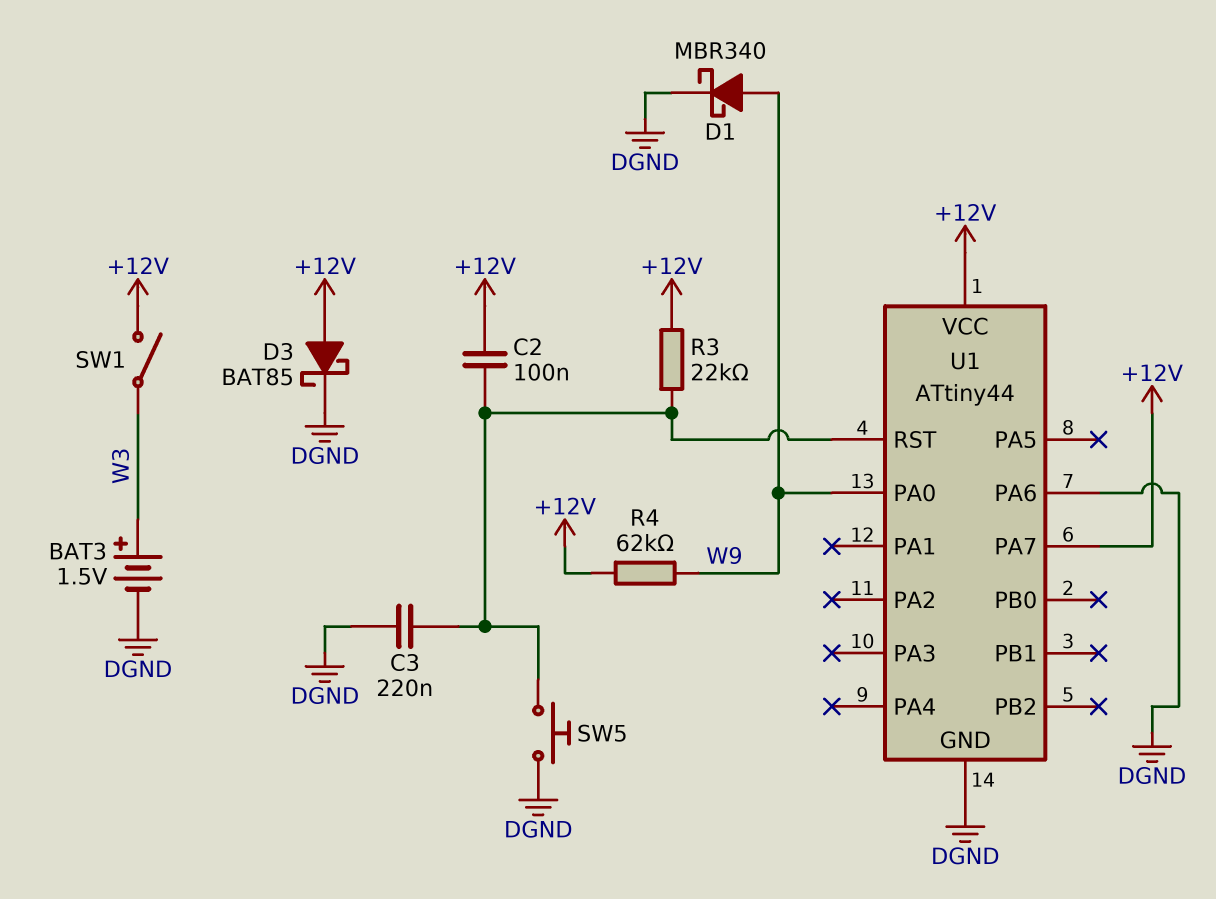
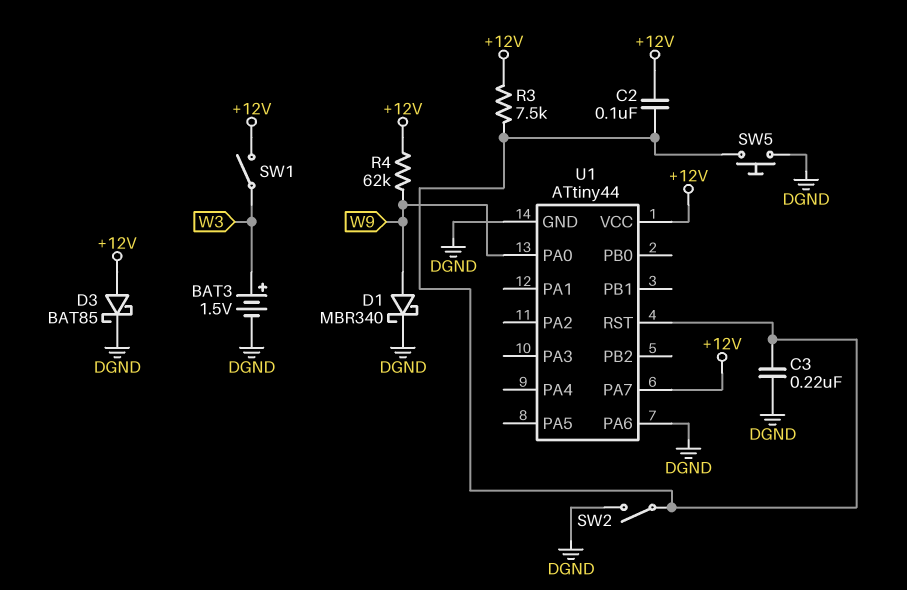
R3: 22k (+12V, U1/RST) -> 7.5k (+12V, U1/RST)
SW2: none -> switch (DGND, U1/RST)

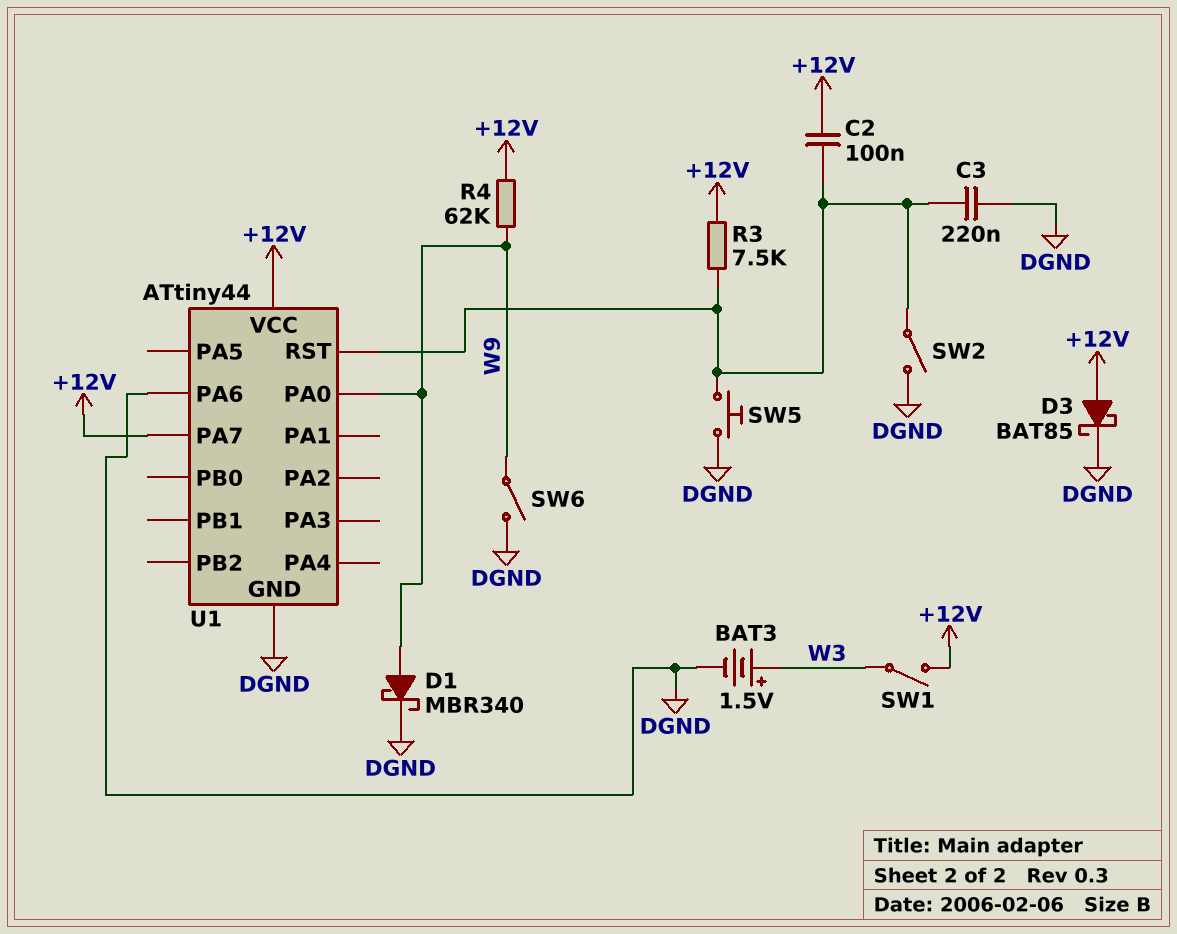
SW6: none -> switch (DGND, W9)

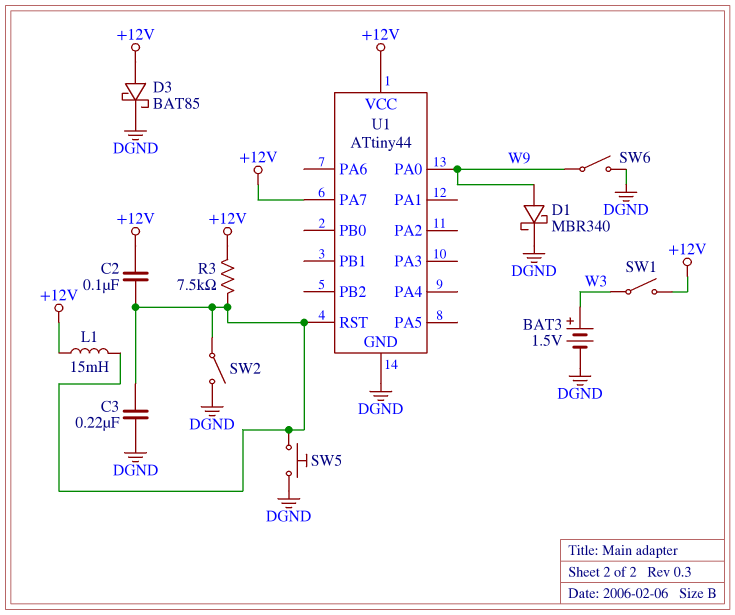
L1: none -> 15mH (+12V, U1/RST)
R4: 62k (+12V, W9) -> none
U1 pin PA6: DGND -> none

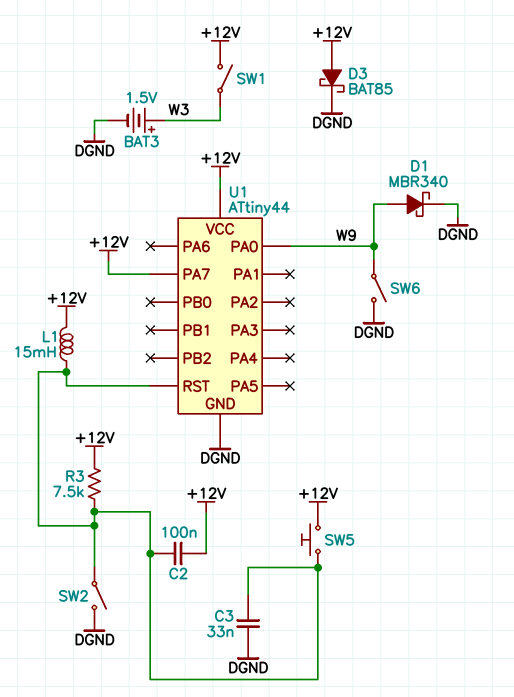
C3: 220nF (DGND, U1/RST) -> 33nF (DGND, U1/RST)
SW5: button (DGND, U1/RST) -> button (+12V, U1/RST)

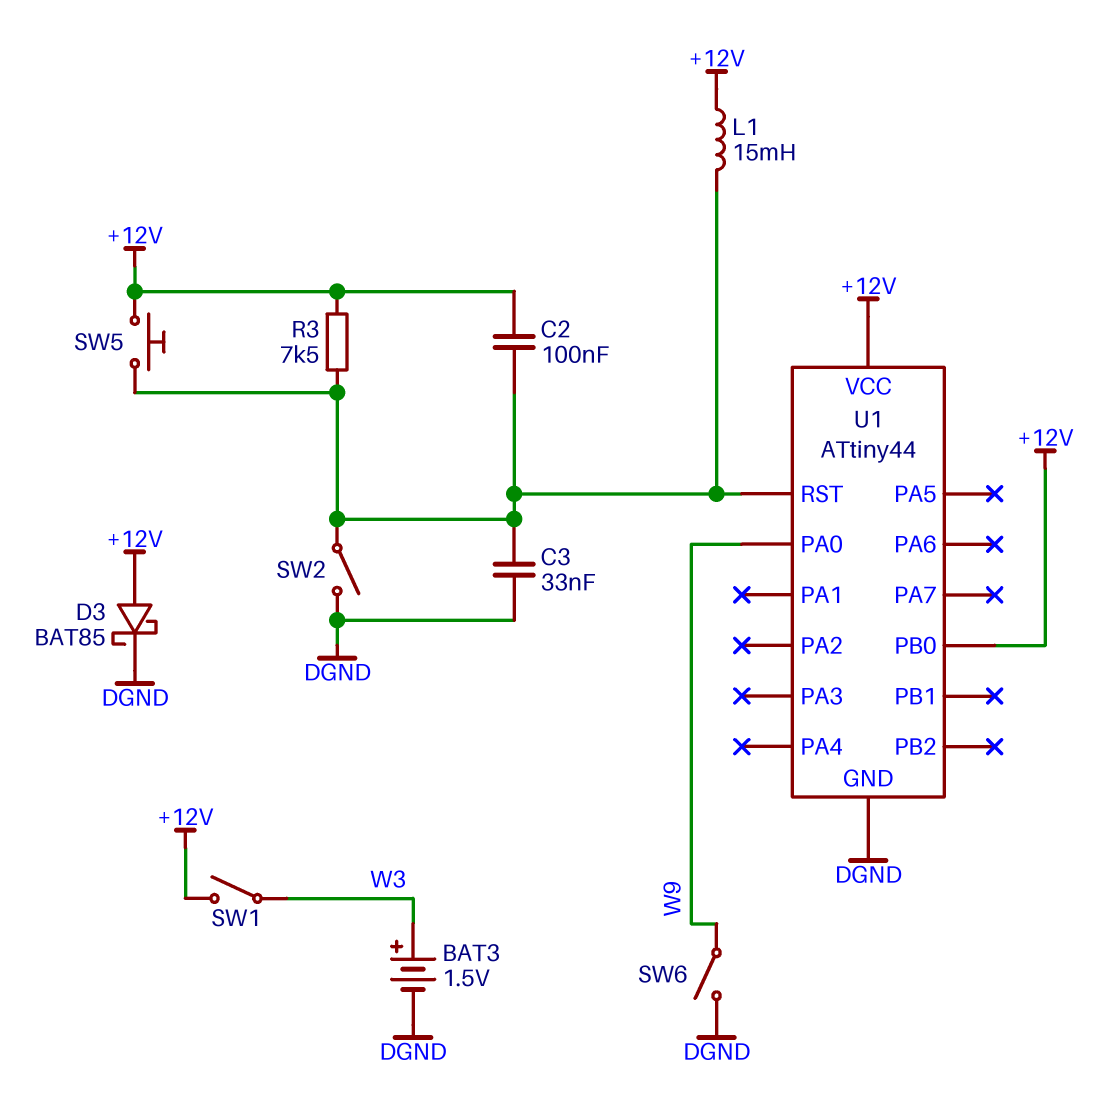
D1: schottky MBR340 (A W9, K DGND) -> none
U1 pin PA7: +12V -> none
U1 pin PB0: none -> +12V

